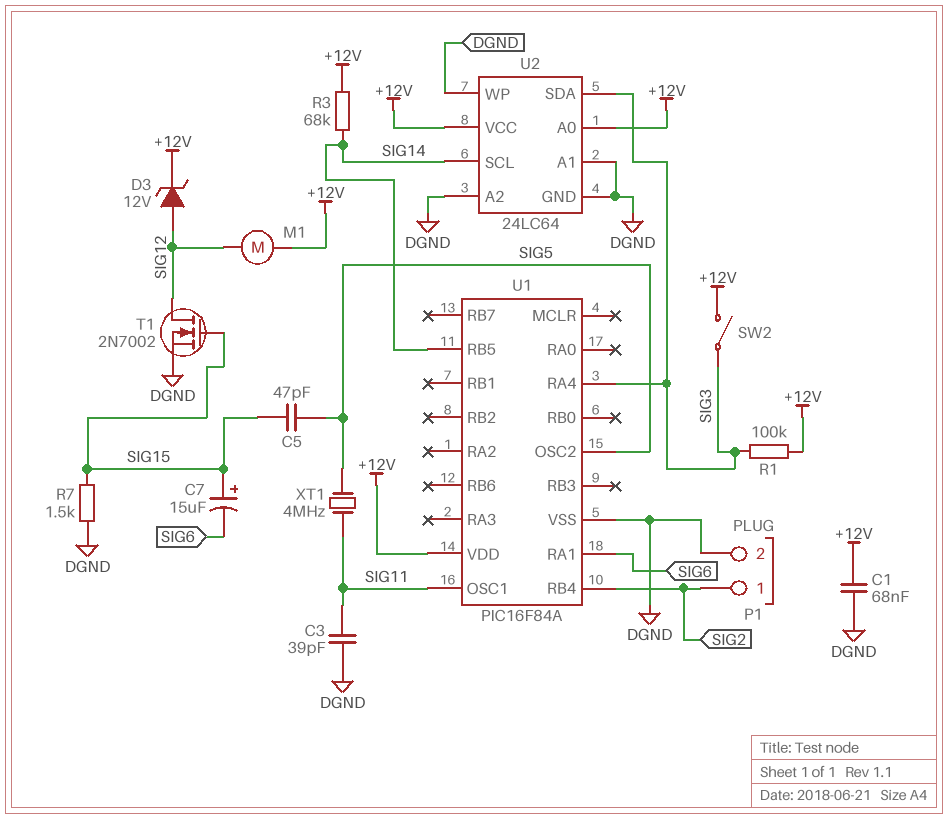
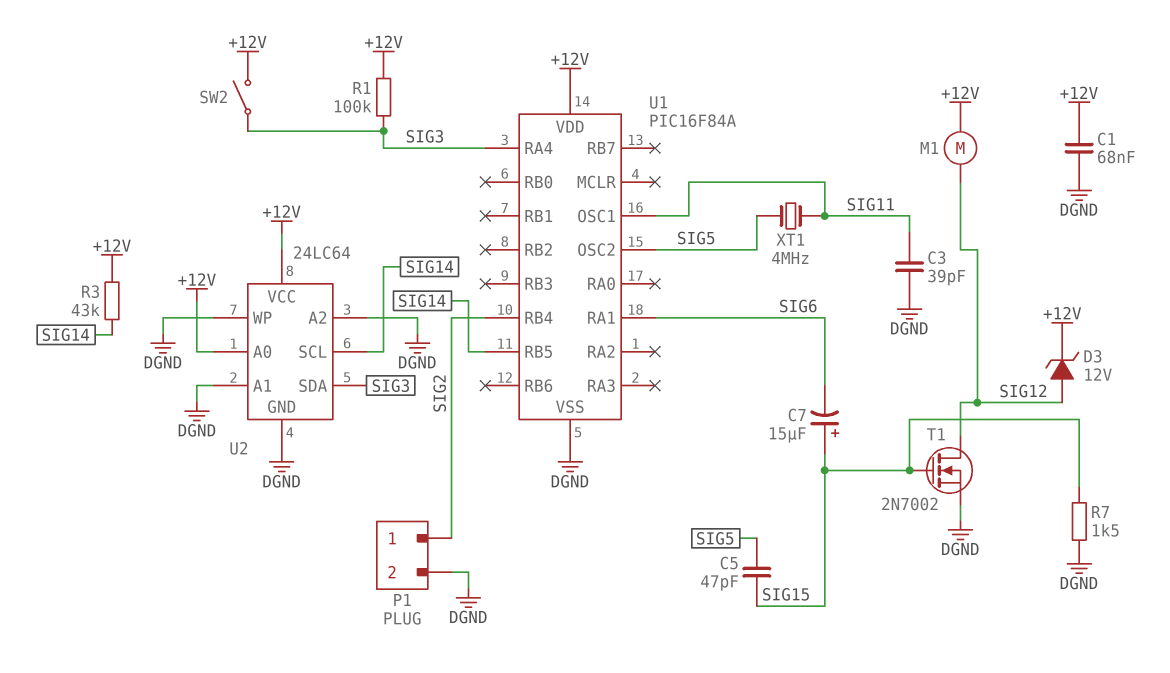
R3: 68k (+12V, SIG14) -> 43k (+12V, SIG14)

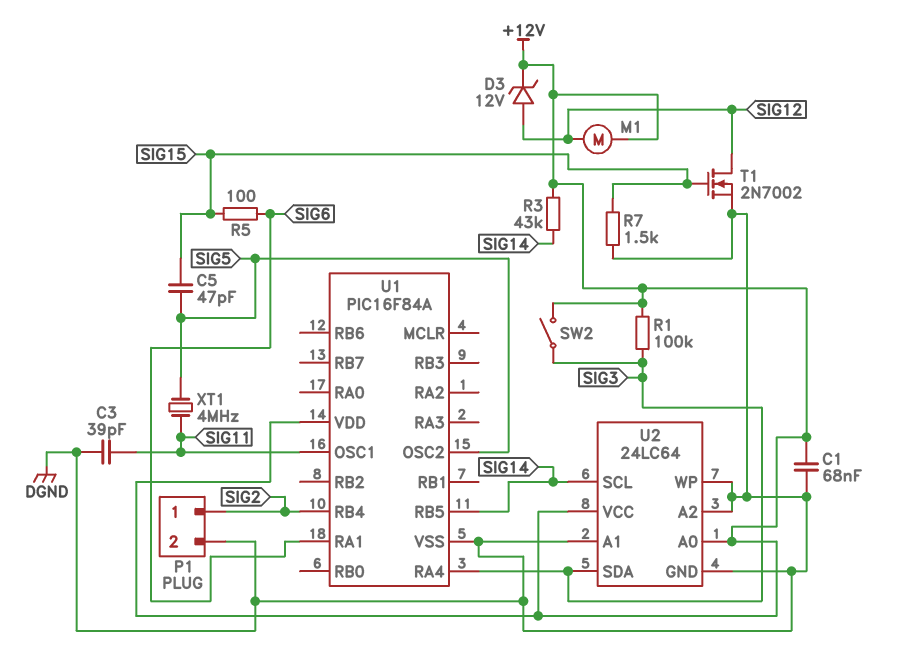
C7: 15uF (plus SIG15, minus SIG6) -> none
R5: none -> 100 (SIG6, SIG15)

